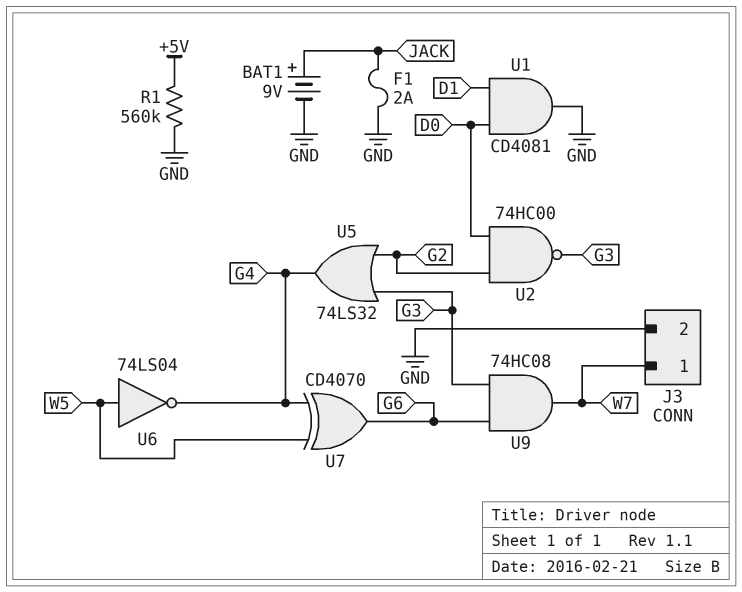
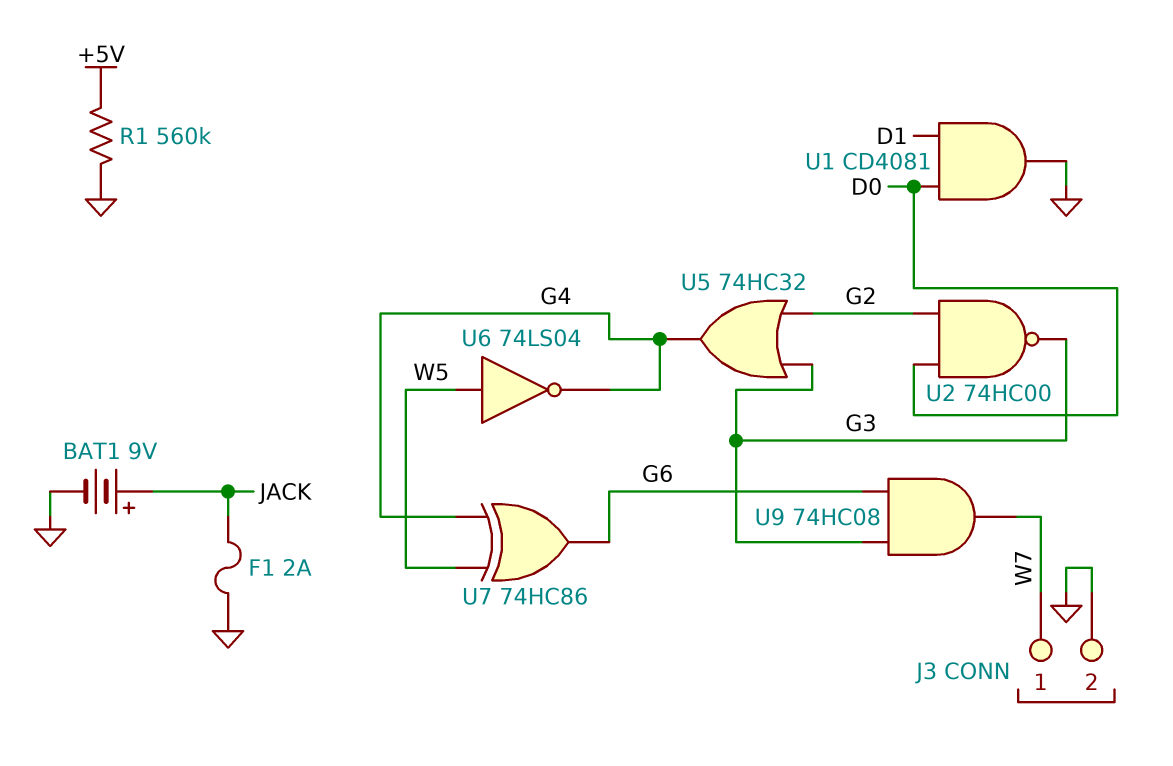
U5: OR 74LS32 (in G2, in G3, out G4) -> OR 74HC32 (in G2, in G3, out G4)
U7: XOR CD4070 (in G4, in W5, out G6) -> XOR 74HC86 (in G4, in W5, out G6)

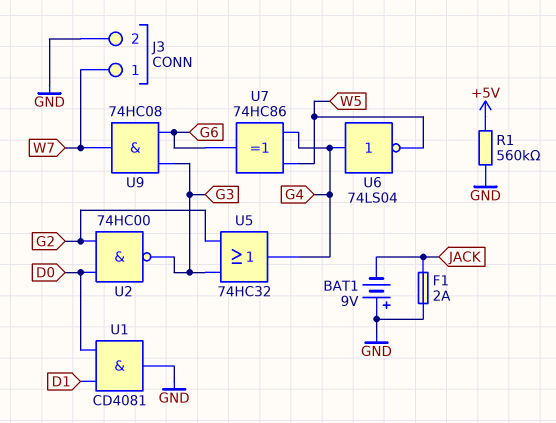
BAT1: 9V (plus JACK, minus GND) -> 9V (plus GND, minus JACK)
U6: NOT 74LS04 (in W5, out G4) -> NOT 74LS04 (in G4, out W5)

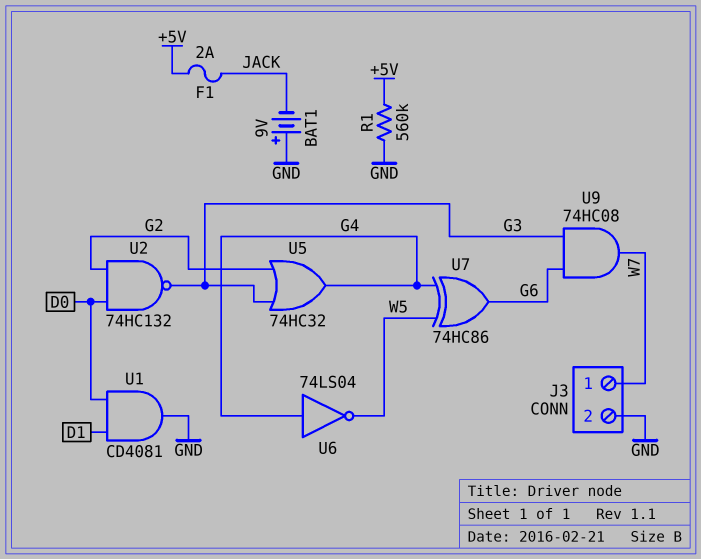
F1: 2A (GND, JACK) -> 2A (+5V, JACK)
U2: NAND 74HC00 (in D0, in G2, out G3) -> NAND 74HC132 (in D0, in G2, out G3)

